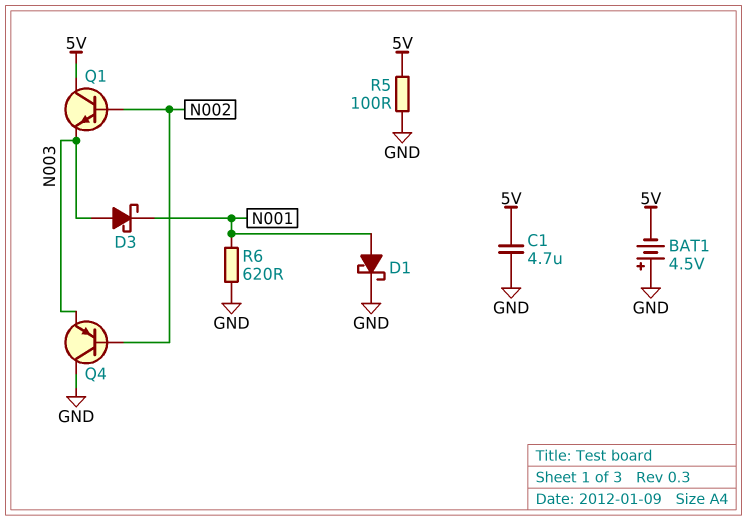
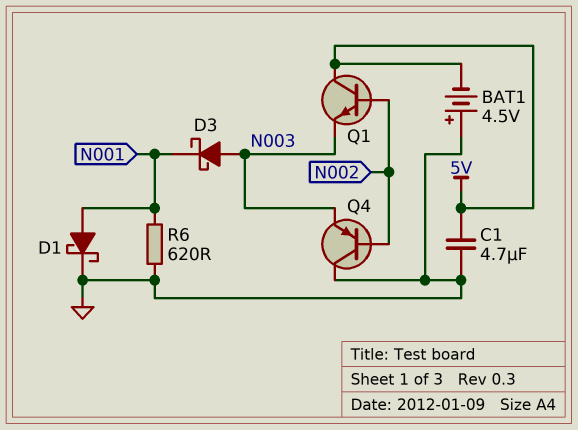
R5: 100 (5V, GND) -> none

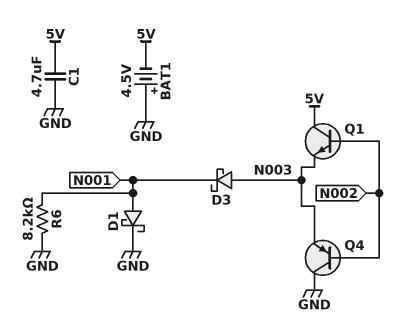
R6: 620 (GND, N001) -> 8.2k (GND, N001)

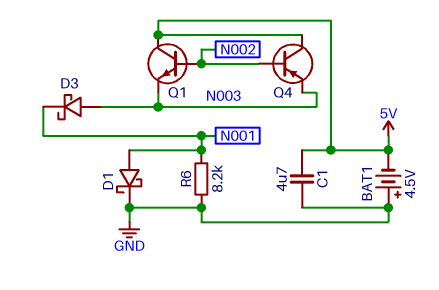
Q4: PNP (B N002, C GND, E N003) -> PNP (B N002, C 5V, E N003)

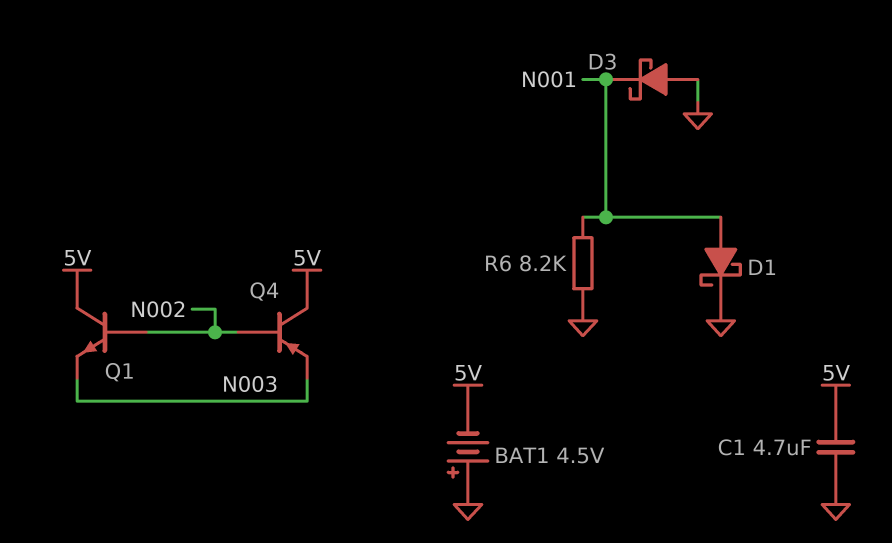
D3: schottky (A N003, K N001) -> schottky (A GND, K N001)

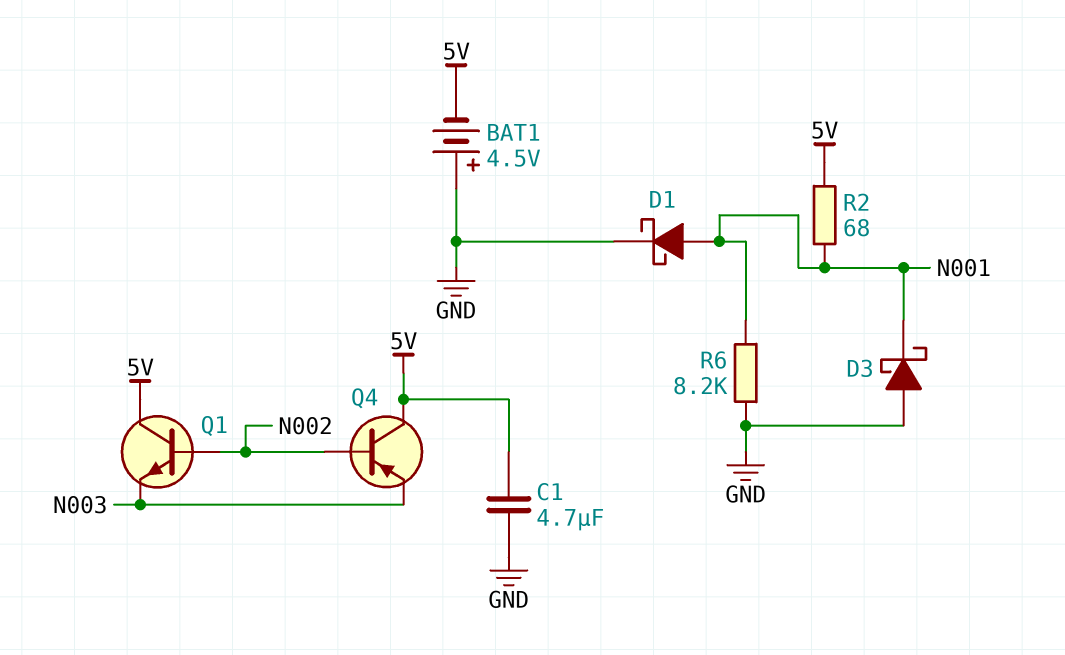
R2: none -> 68 (5V, N001)

